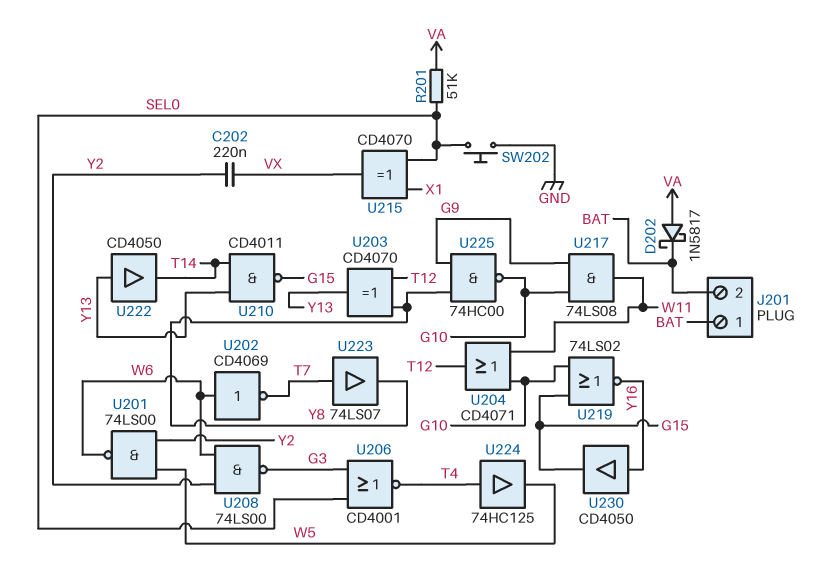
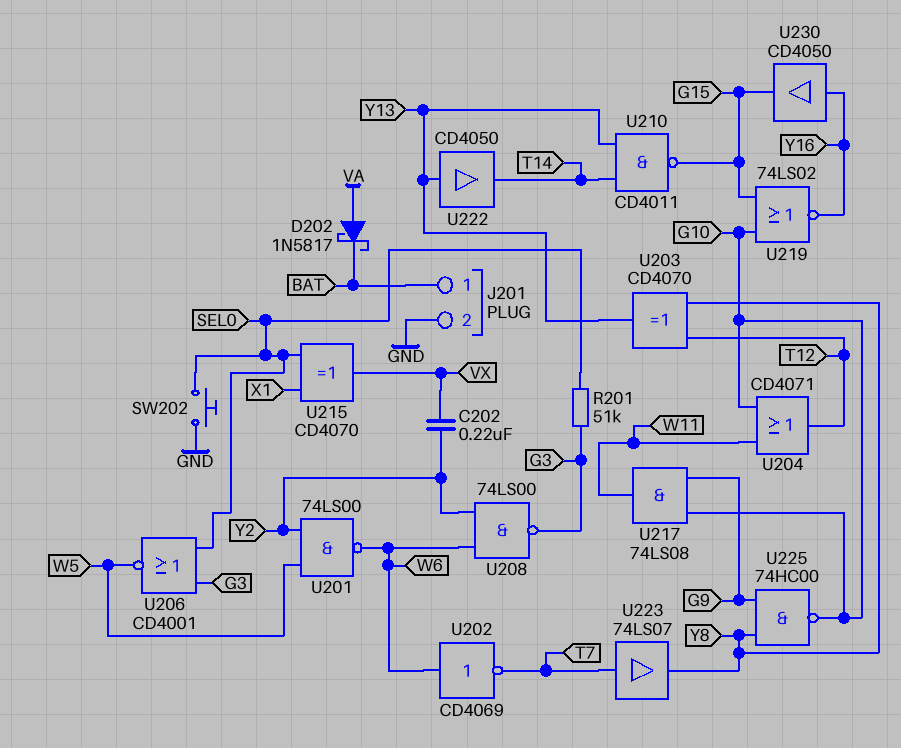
J201 pin 2: BAT -> GND
R201: 51k (SEL0, VA) -> 51k (G3, SEL0)
U206: NOR CD4001 (in G3, in SEL0, out T4) -> NOR CD4001 (in G3, in SEL0, out W5)
U224: buffer 74HC125 (in T4, out W5) -> none

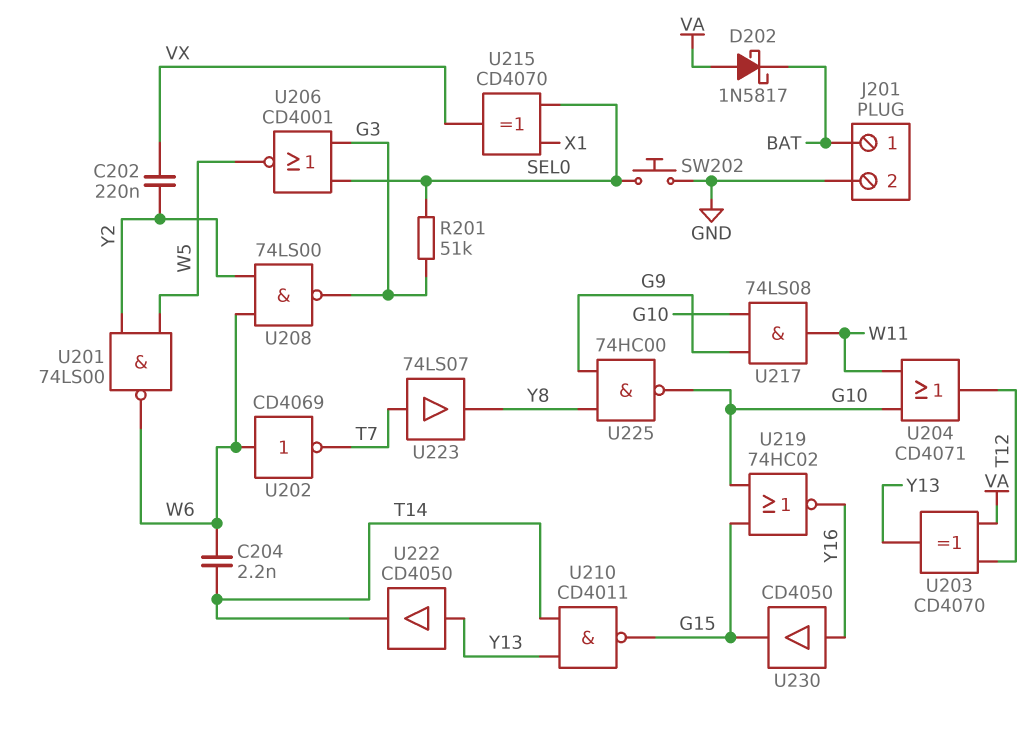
C204: none -> 2.2nF (T14, W6)
U203: XOR CD4070 (in T12, in Y8, out Y13) -> XOR CD4070 (in T12, in VA, out Y13)
U219: NOR 74LS02 (in G10, in G15, out Y16) -> NOR 74HC02 (in G10, in G15, out Y16)

